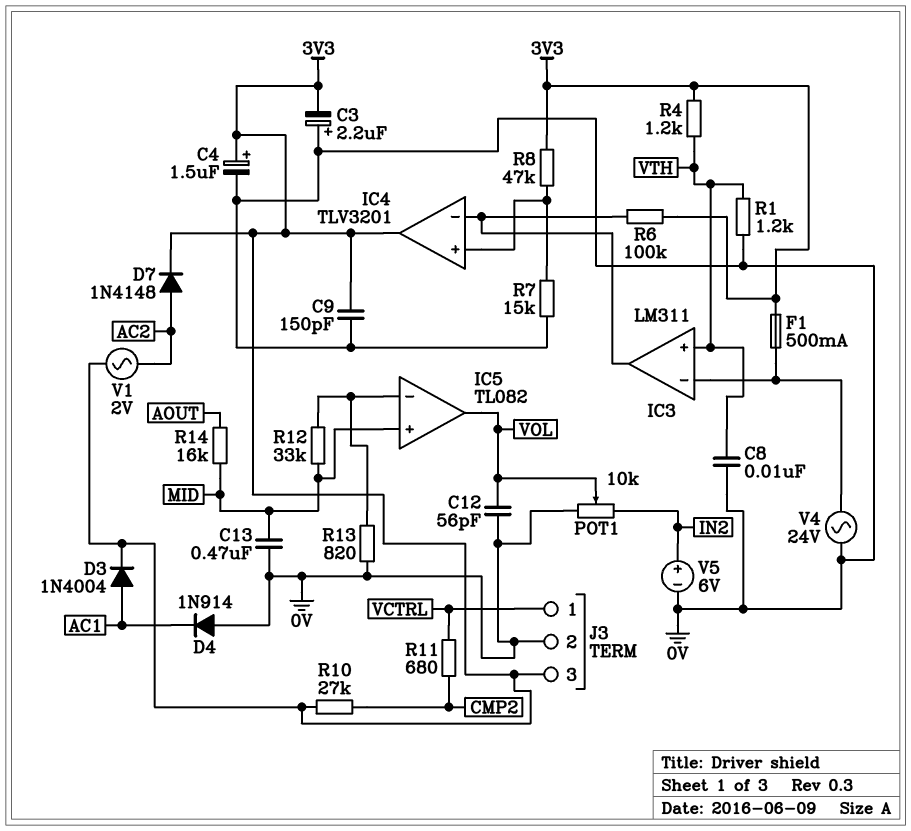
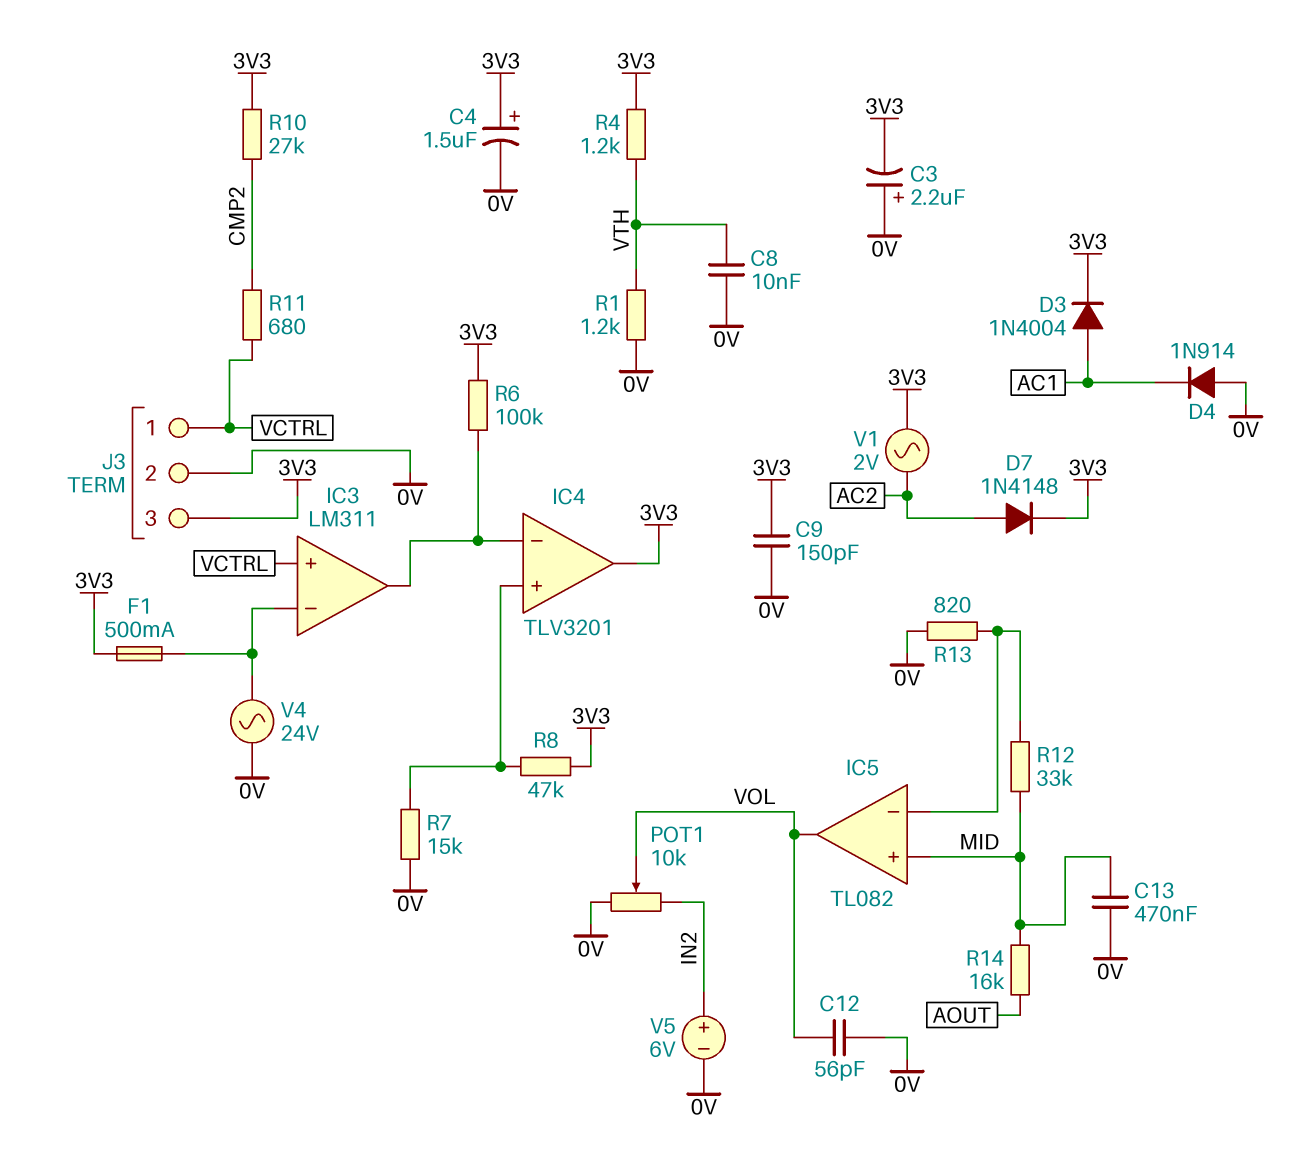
IC3 pin in+: VTH -> VCTRL

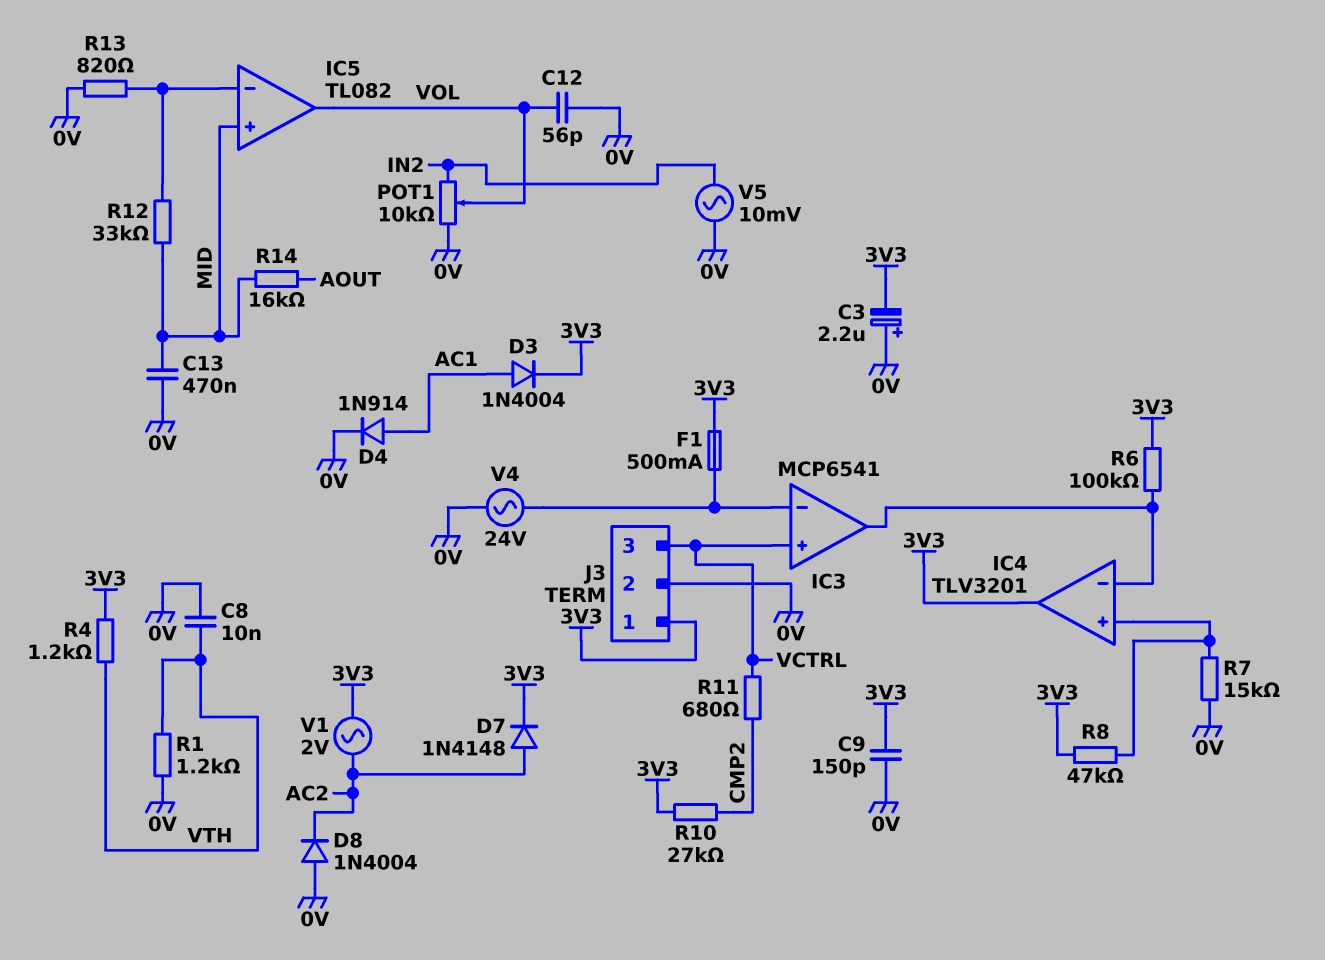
C4: 1.5uF (plus 3V3, minus 0V) -> none
D4: diode 1N914 (A 0V, K AC1) -> diode 1N914 (A AC1, K 0V)
D8: none -> diode 1N4004 (A 0V, K AC2)
IC3: LM311 -> MCP6541
J3 pin 1: VCTRL -> 3V3
J3 pin 3: 3V3 -> VCTRL
V5: 6V (plus IN2, minus 0V) -> AC 10mV (0V, IN2)

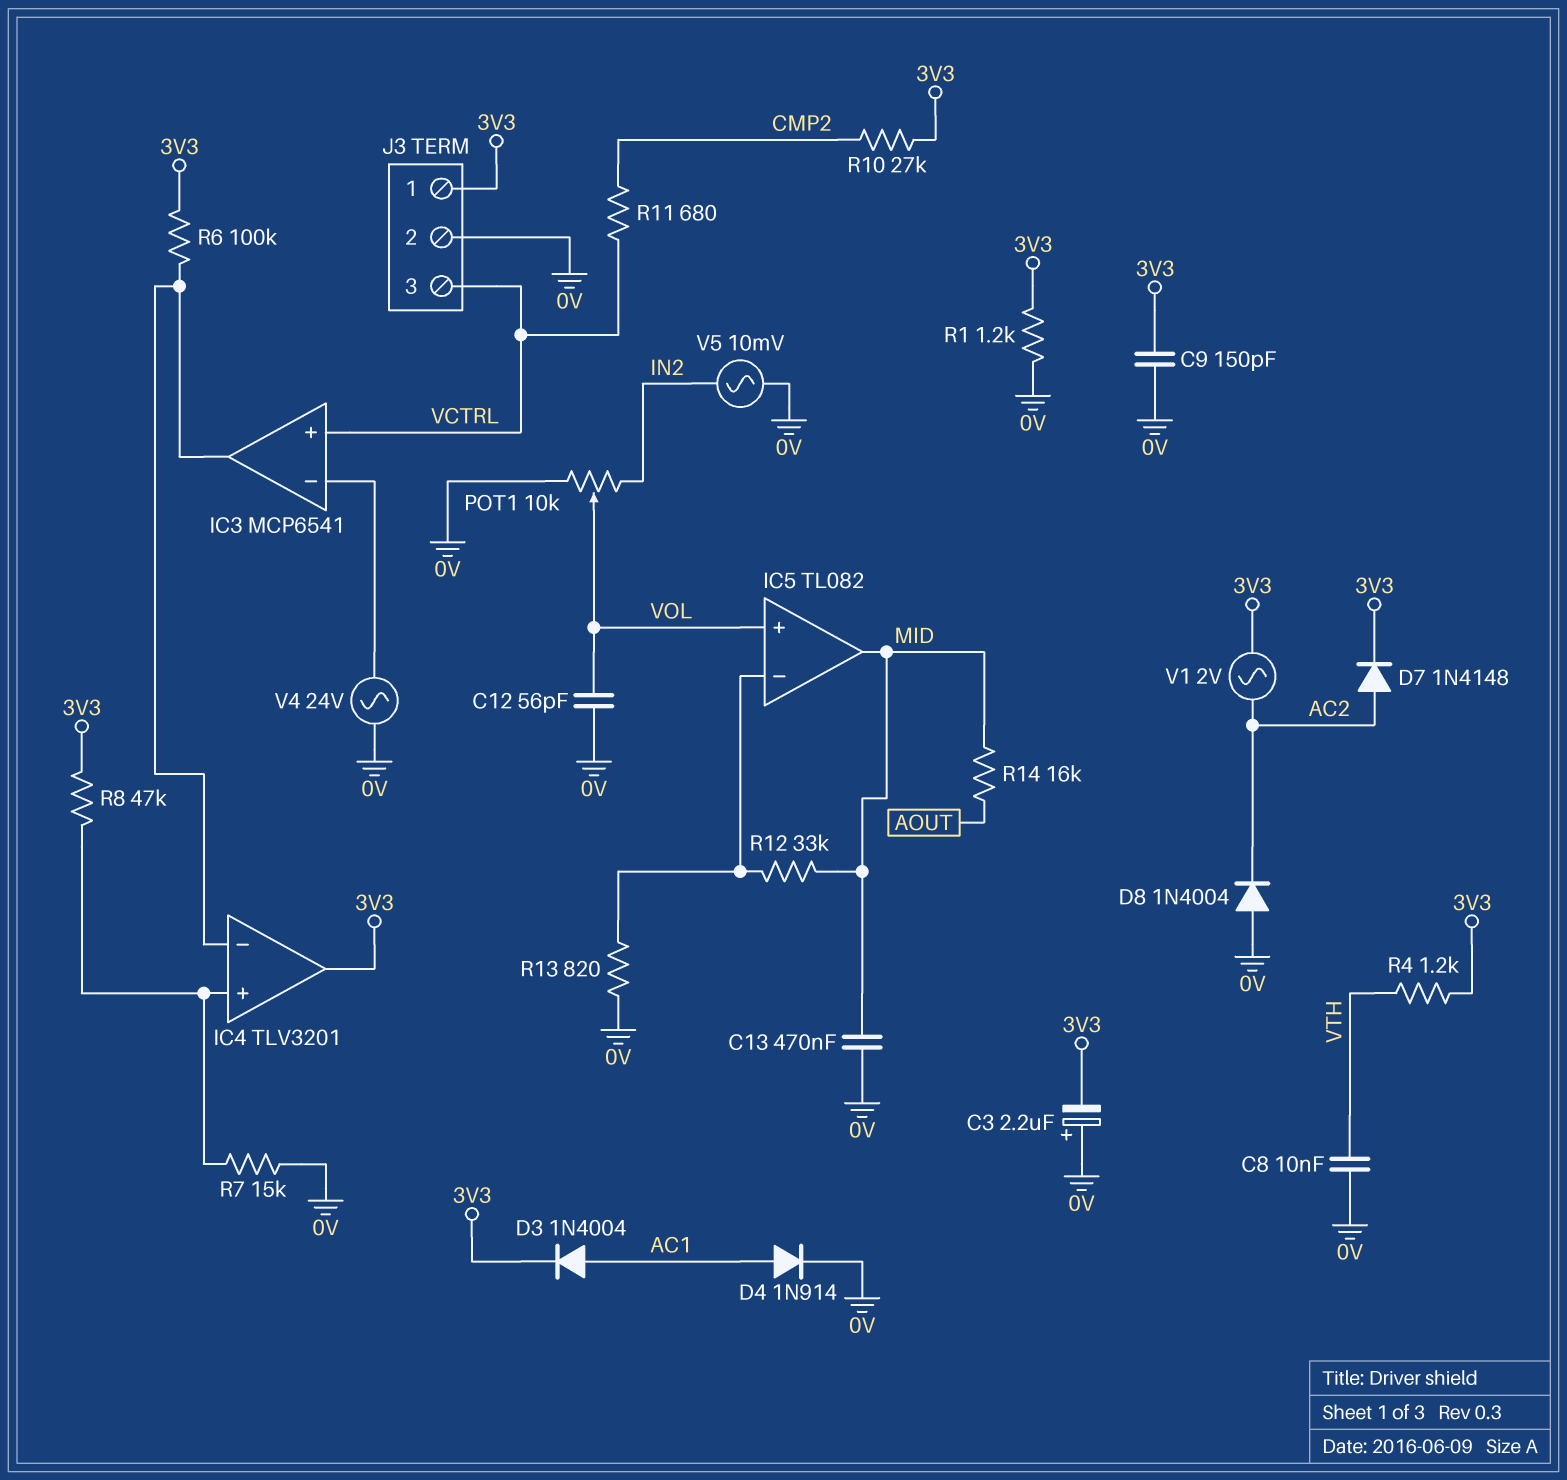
F1: 500mA (3V3, IC3/in-) -> none
IC5 pin in+: MID -> VOL
IC5 pin out: VOL -> MID
R1: 1.2k (0V, VTH) -> 1.2k (0V, 3V3)

